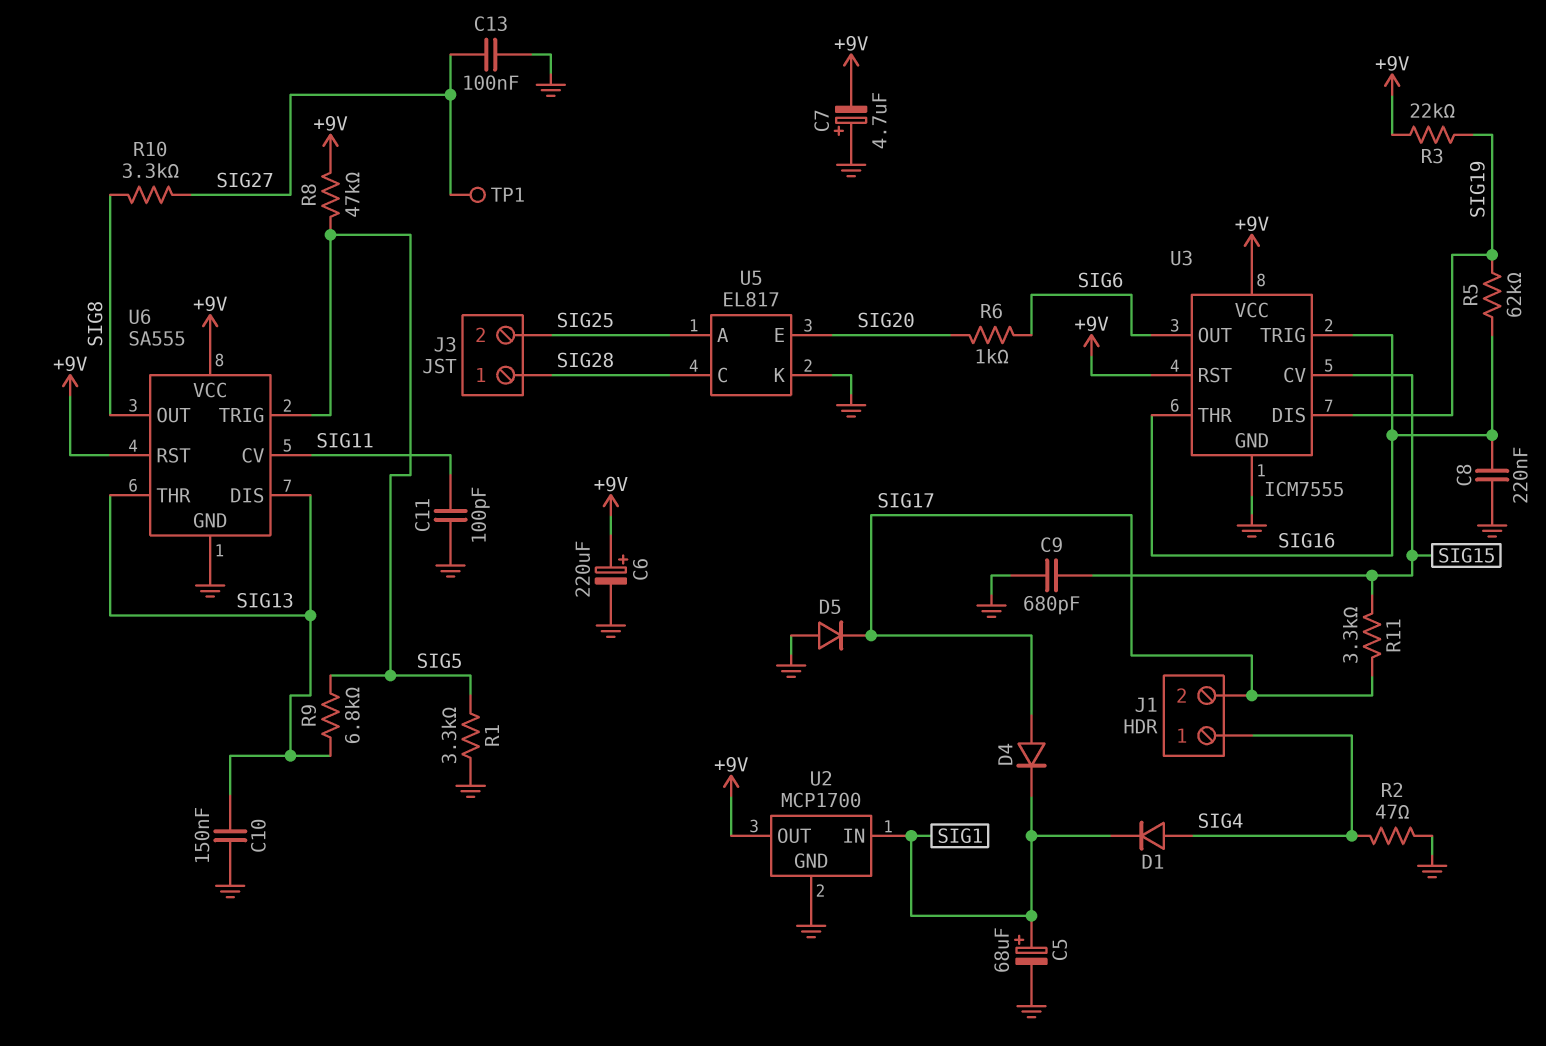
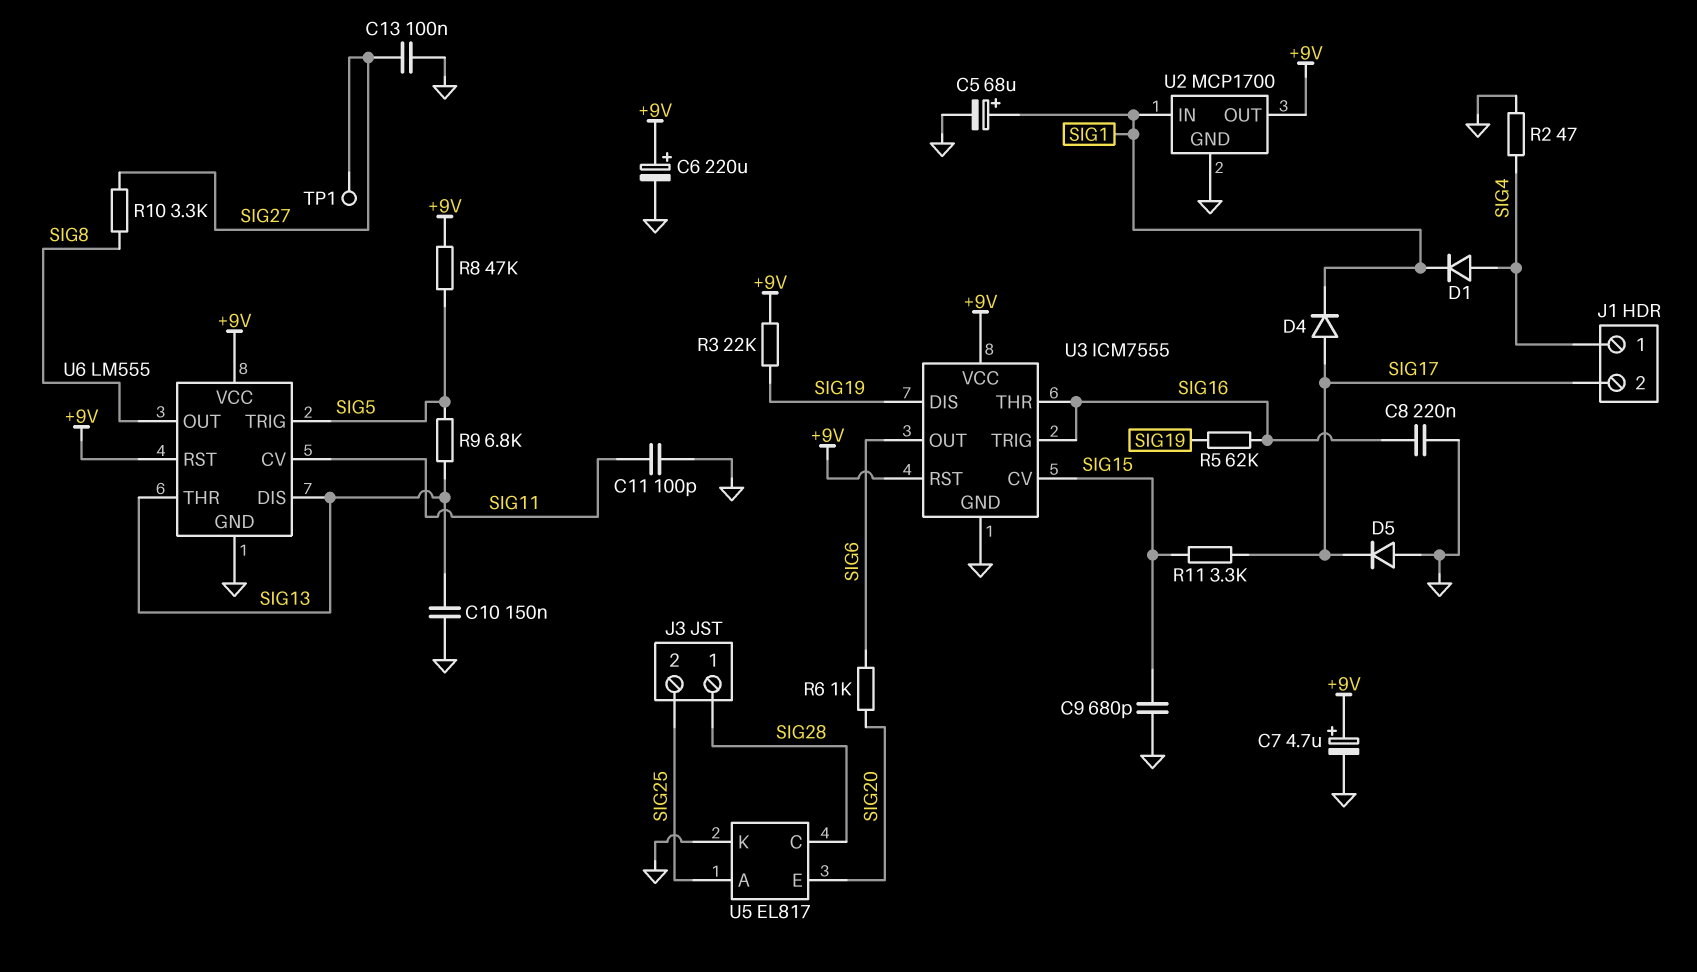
C7: 4.7uF (plus GND, minus +9V) -> 4.7uF (plus +9V, minus GND)
R1: 3.3k (GND, SIG5) -> none
U6: SA555 -> LM555

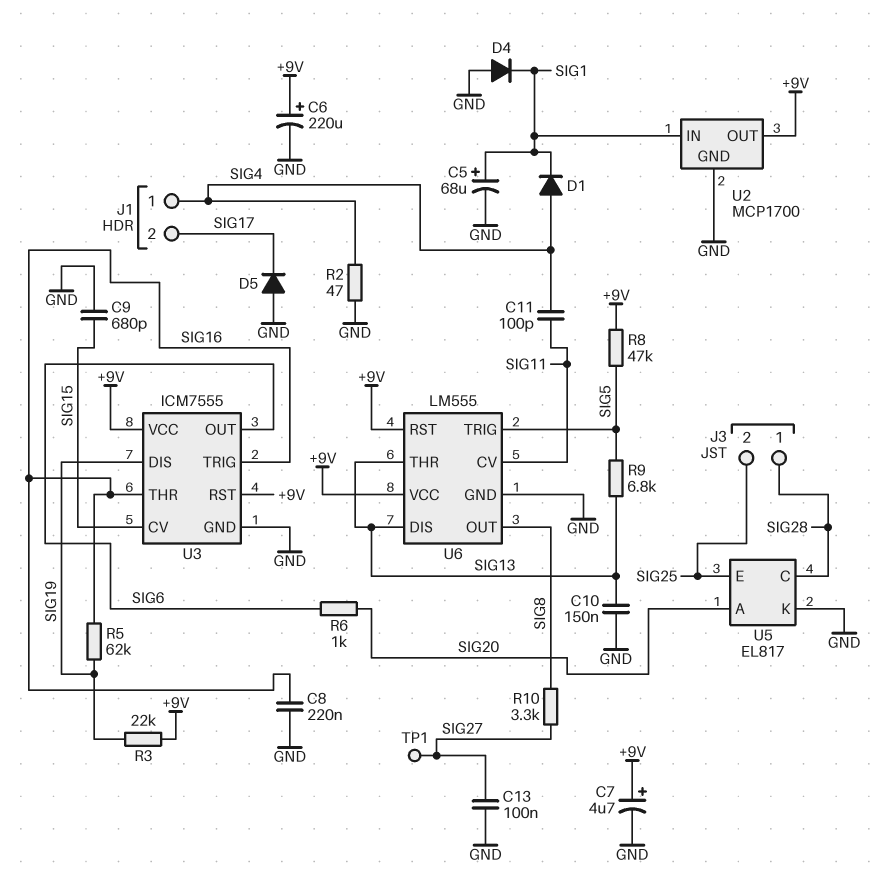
C11: 100pF (GND, SIG11) -> 100pF (SIG4, SIG11)
D4: diode (A SIG17, K SIG1) -> diode (A GND, K SIG1)
R11: 3.3k (SIG15, SIG17) -> none
U5 pin A: SIG25 -> SIG20
U5 pin E: SIG20 -> SIG25

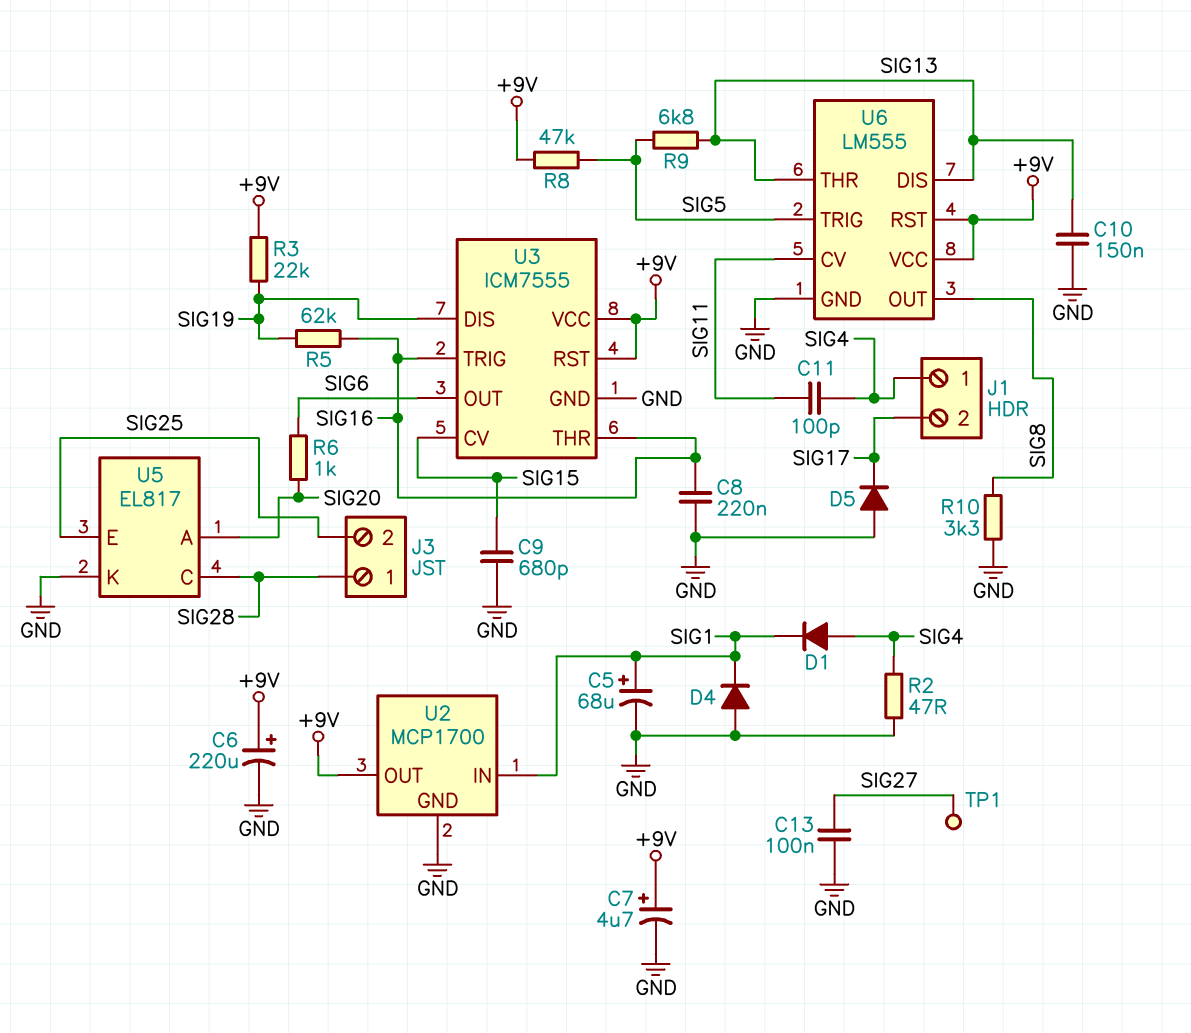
R10: 3.3k (SIG8, SIG27) -> 3.3k (GND, SIG8)

